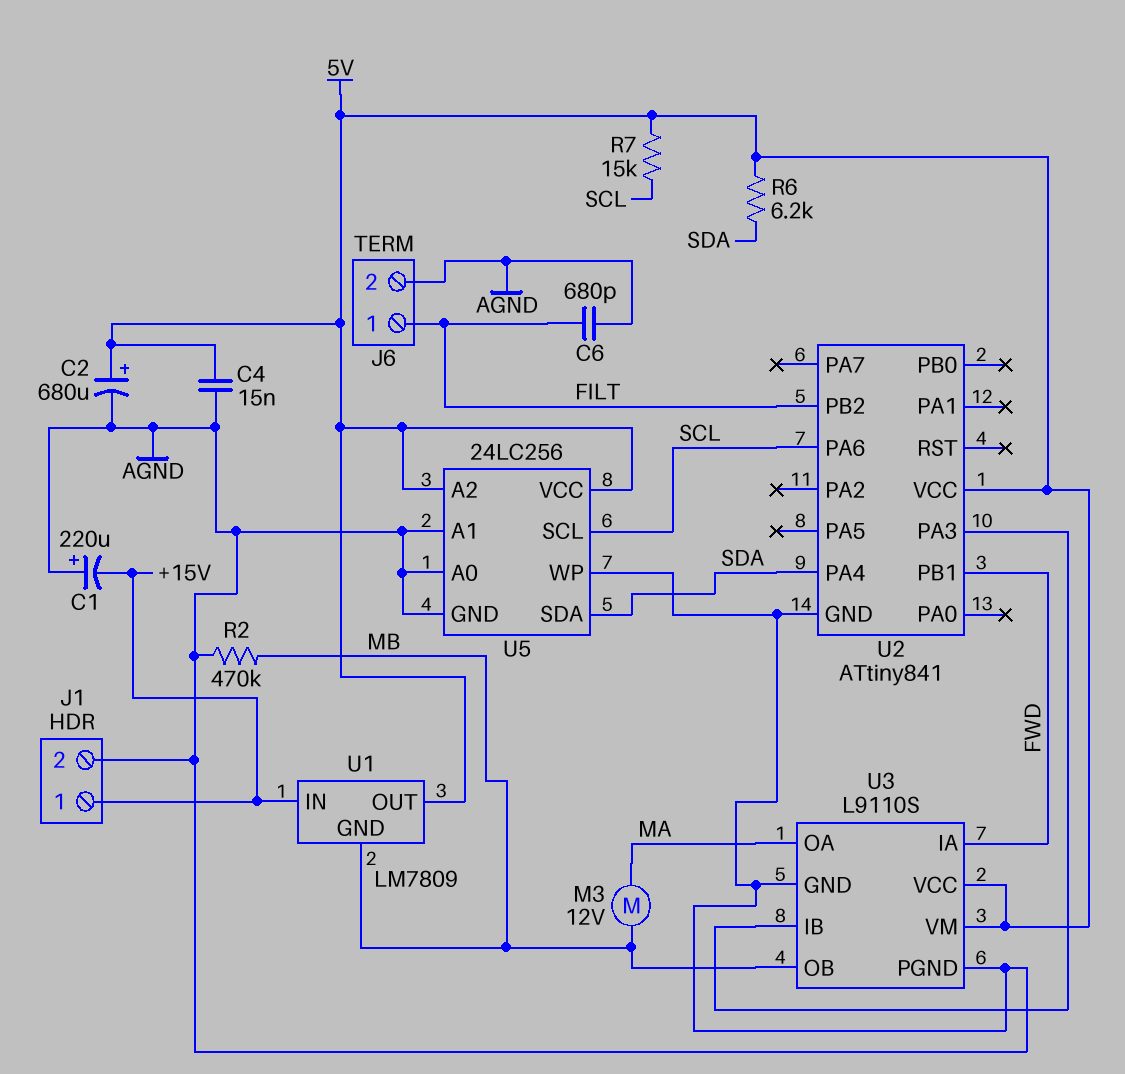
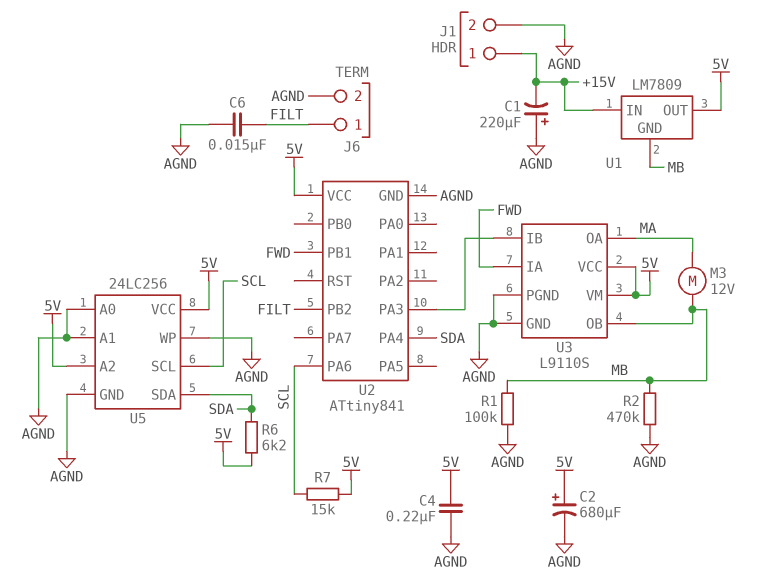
C4: 15nF (5V, AGND) -> 220nF (5V, AGND)
C6: 680pF (AGND, FILT) -> 15nF (AGND, FILT)
R1: none -> 100k (AGND, MB)

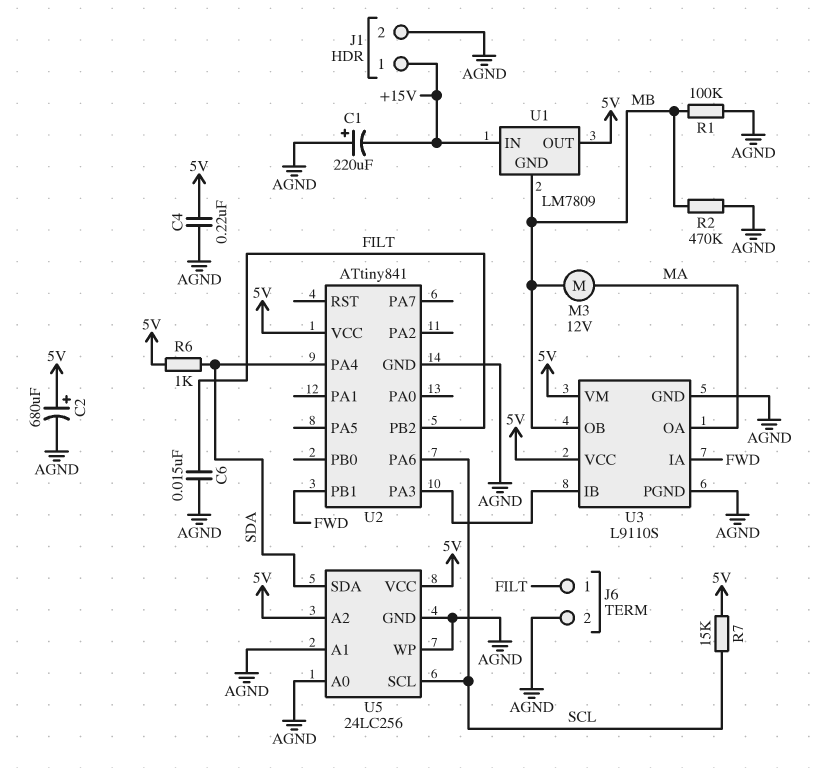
R6: 6.2k (5V, SDA) -> 1k (5V, SDA)

